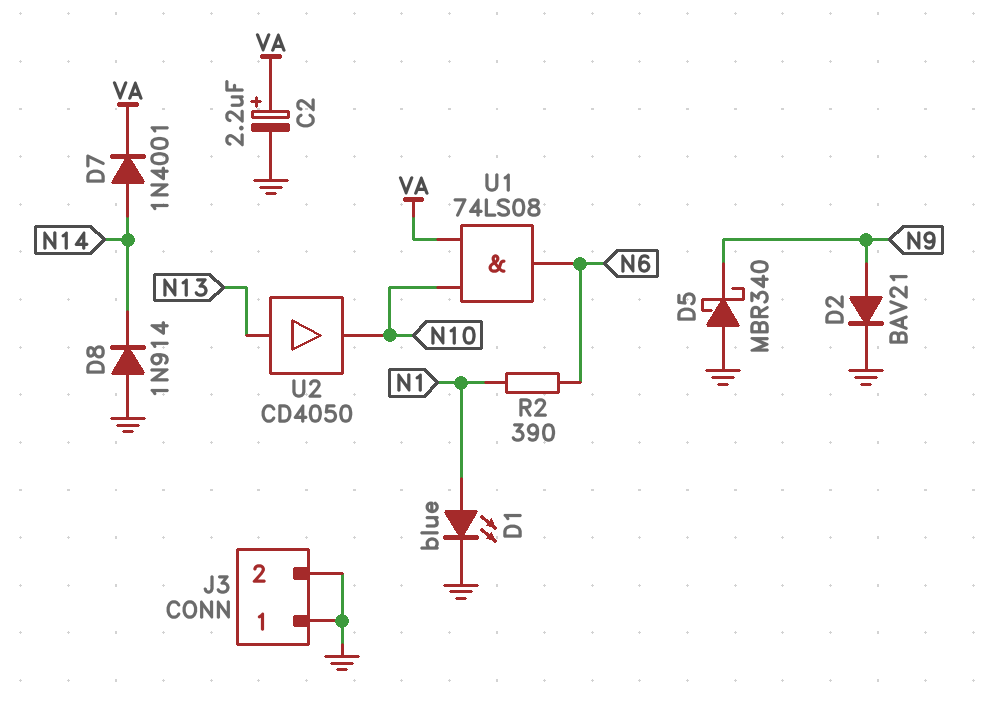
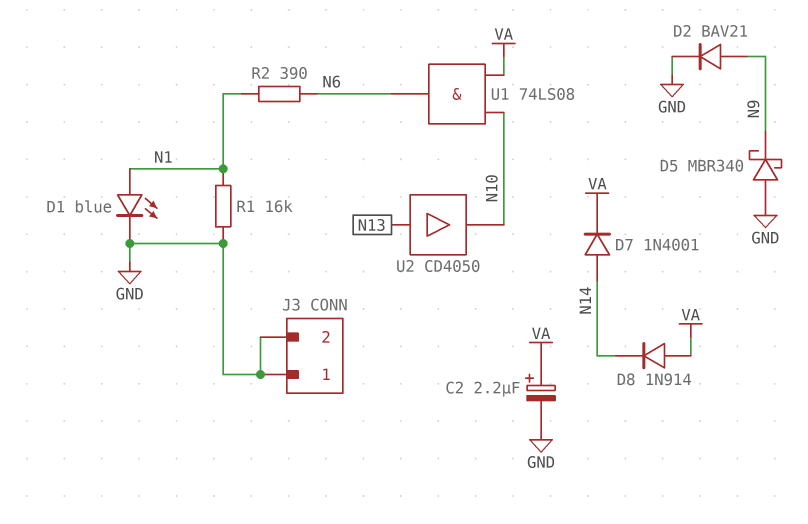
D8: diode 1N914 (A GND, K N14) -> diode 1N914 (A VA, K N14)
R1: none -> 16k (GND, N1)

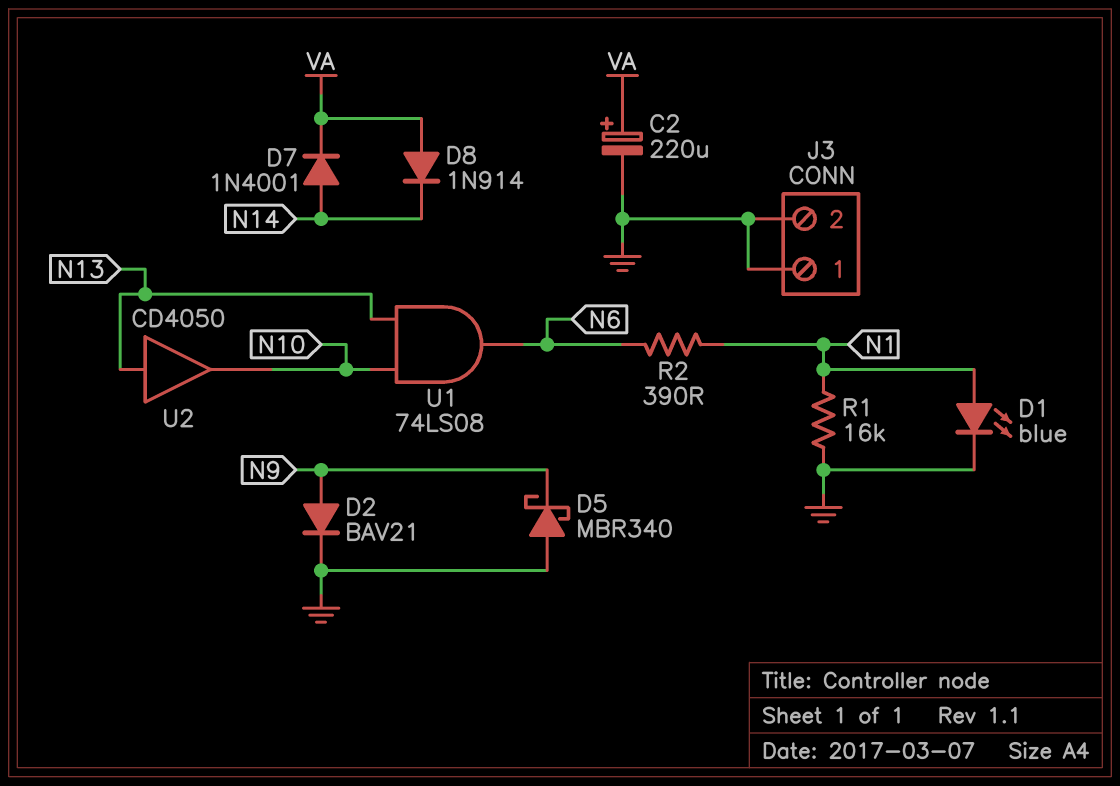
C2: 2.2uF (plus VA, minus GND) -> 220uF (plus VA, minus GND)
U1: AND 74LS08 (in N10, in VA, out N6) -> AND 74LS08 (in N10, in N13, out N6)

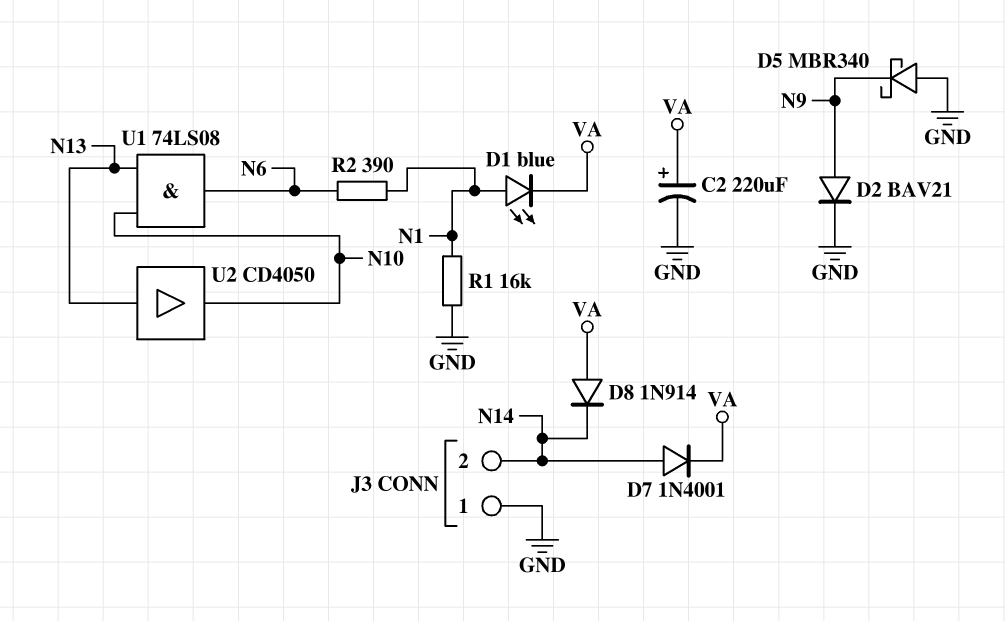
D1: LED blue (A N1, K GND) -> LED blue (A N1, K VA)
J3 pin 2: GND -> N14

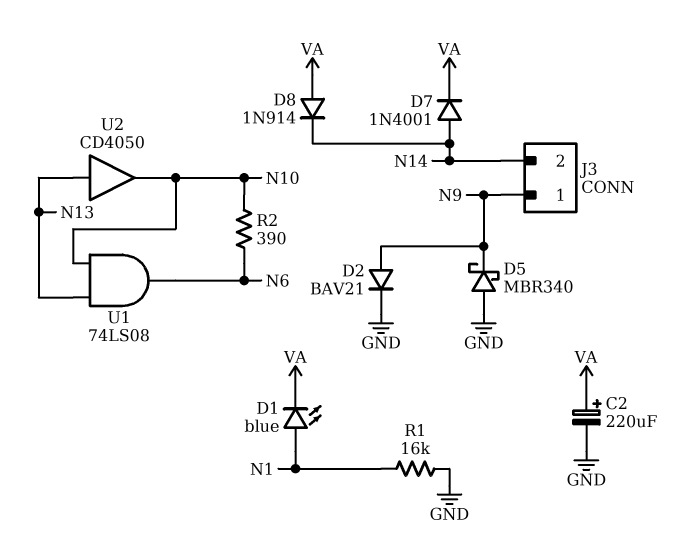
J3 pin 1: GND -> N9
R2: 390 (N1, N6) -> 390 (N6, N10)

